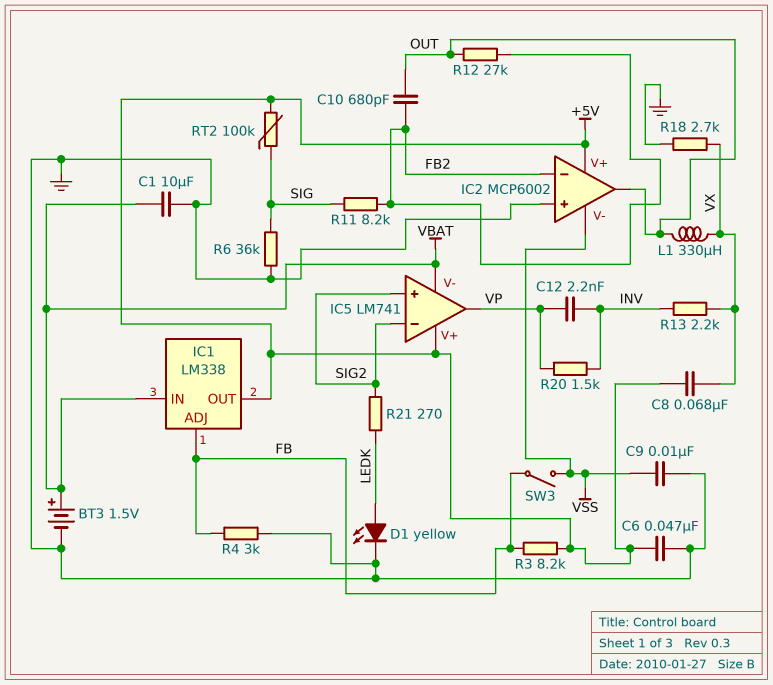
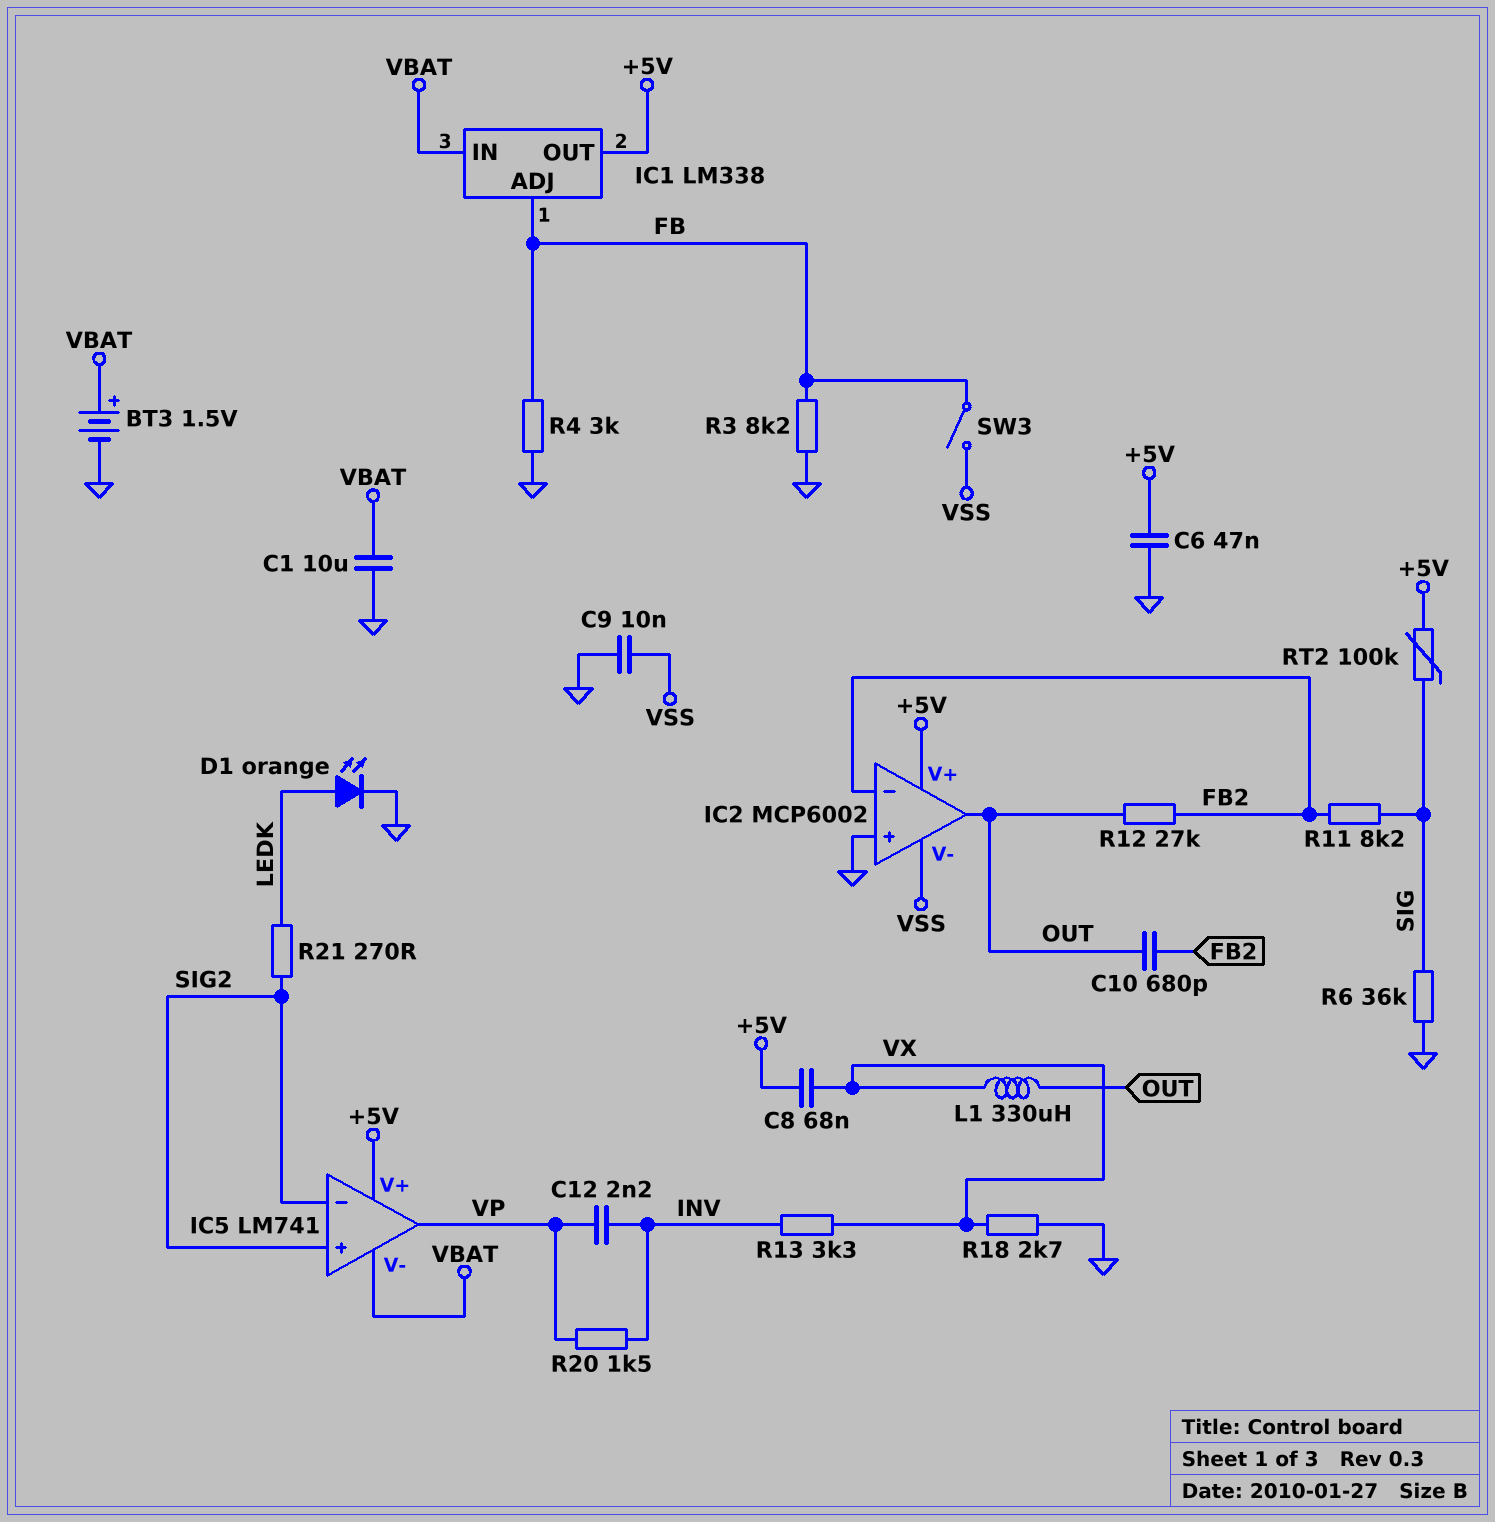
D1: LED yellow (A LEDK, K GND) -> LED orange (A LEDK, K GND)
R3: 8.2k (+5V, FB) -> 8.2k (FB, GND)
R13: 2.2k (INV, VX) -> 3.3k (INV, VX)

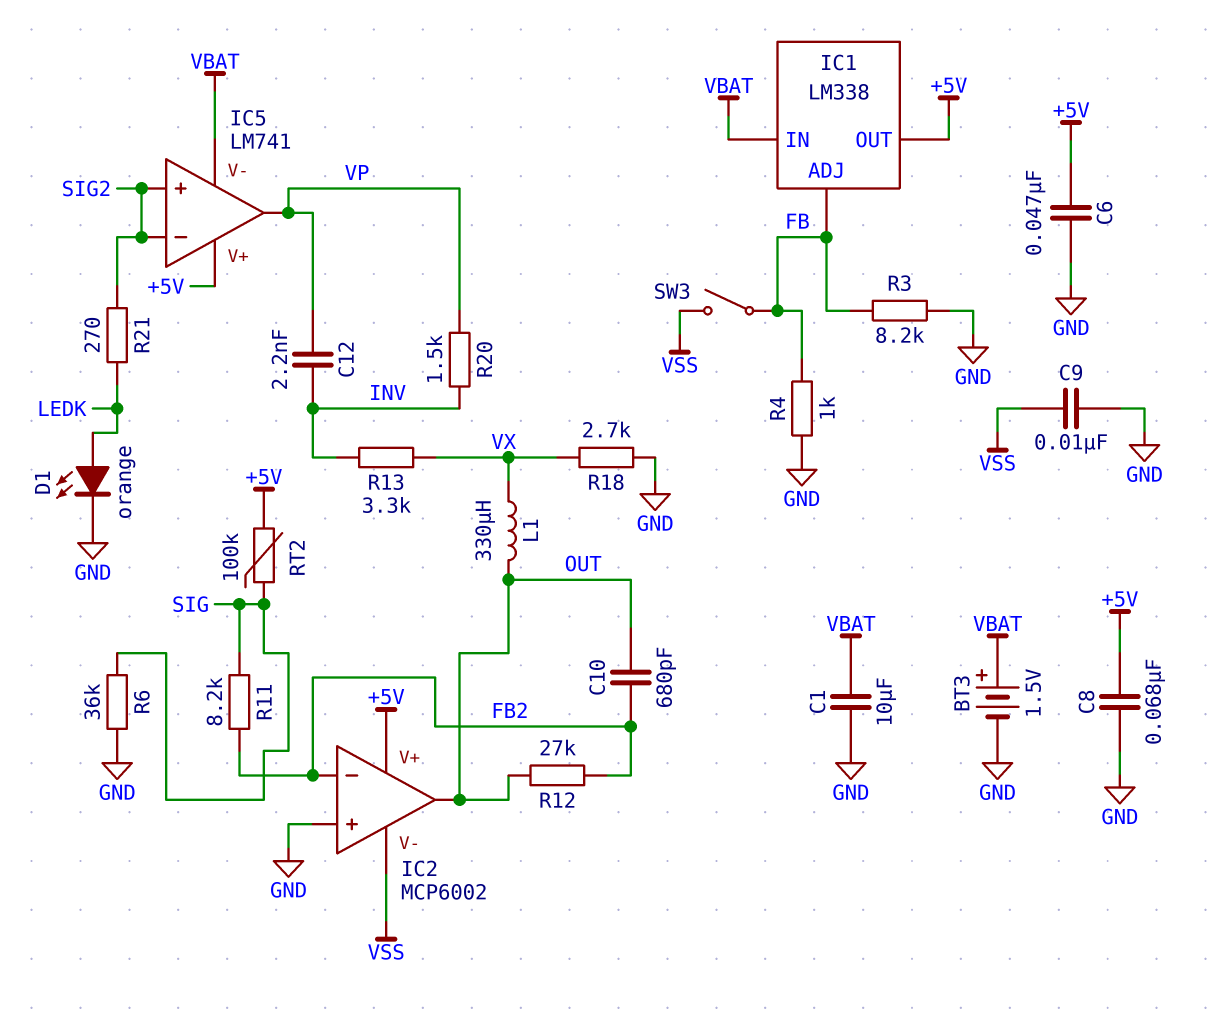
C8: 68nF (+5V, VX) -> 68nF (+5V, GND)
R4: 3k (FB, GND) -> 1k (FB, GND)

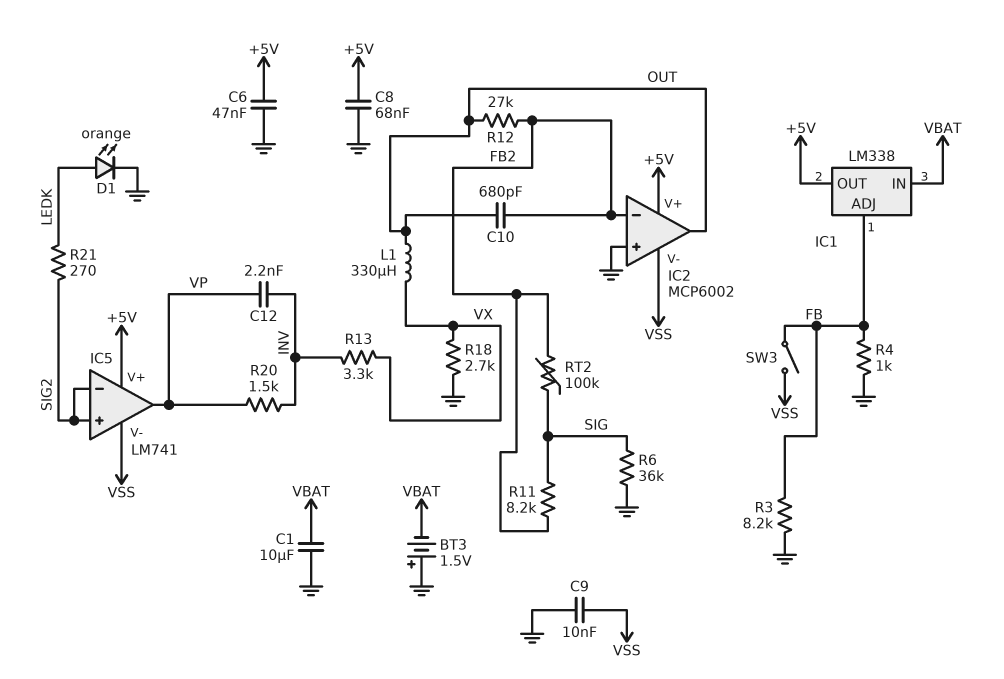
BT3: 1.5V (plus VBAT, minus GND) -> 1.5V (plus GND, minus VBAT)
IC5 pin V-: VBAT -> VSS
RT2: 100k (+5V, SIG) -> 100k (FB2, SIG)

